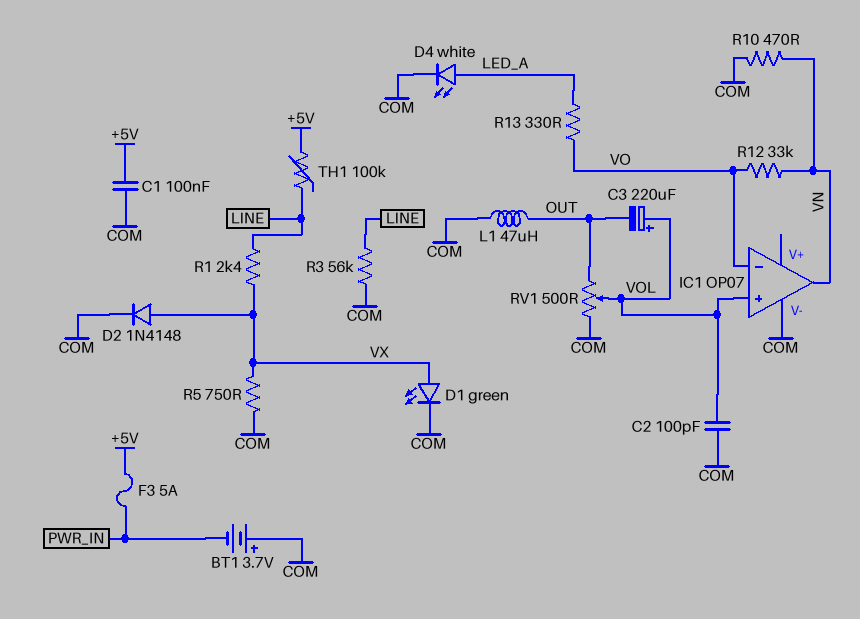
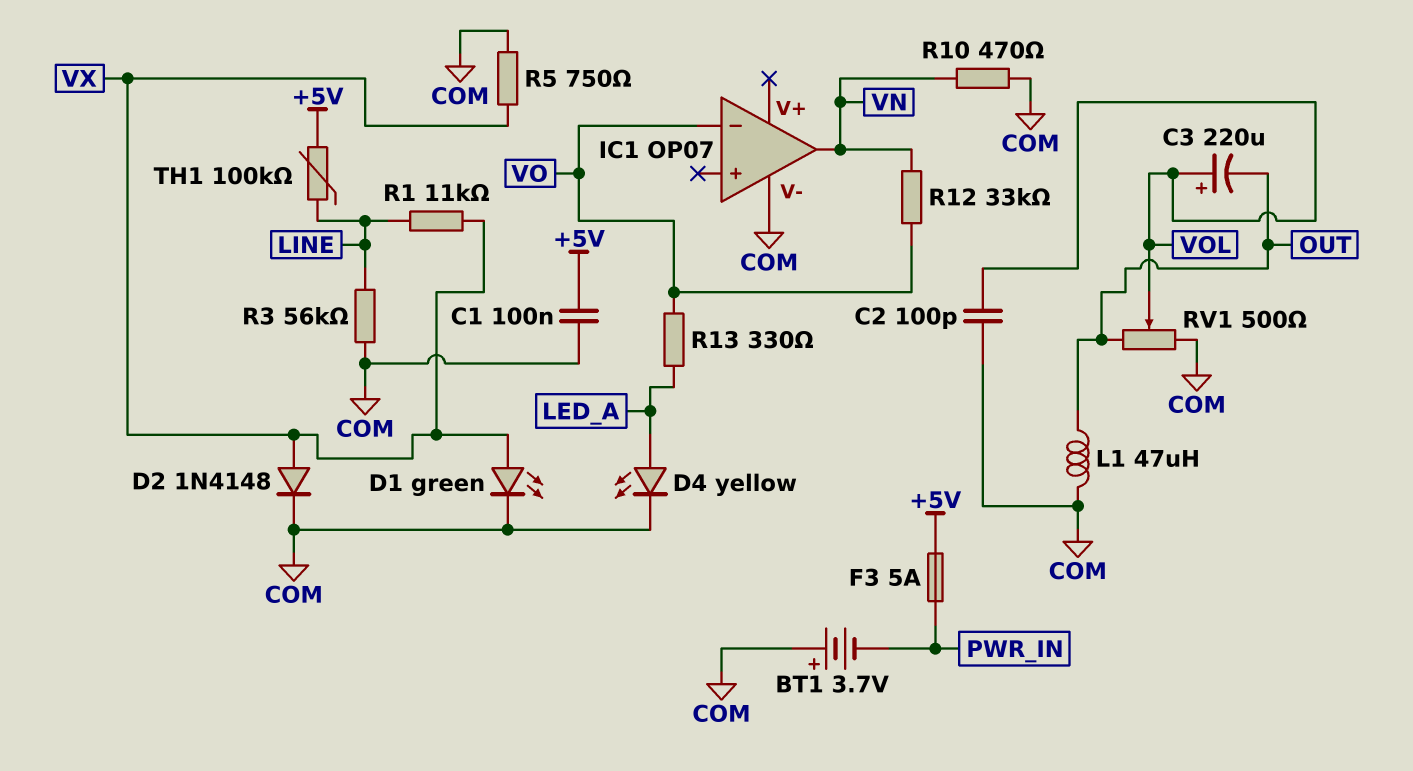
D4: LED white (A LED_A, K COM) -> LED yellow (A LED_A, K COM)
IC1 pin in+: VOL -> none
R1: 2.4k (LINE, VX) -> 11k (LINE, VX)

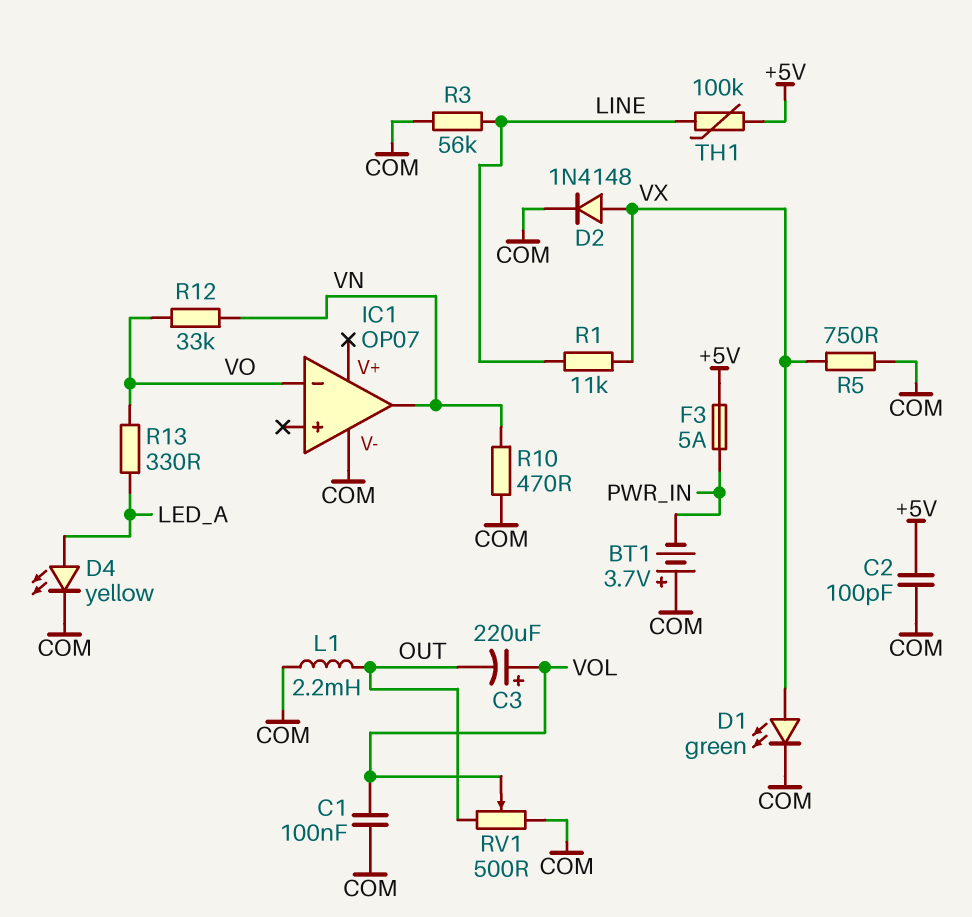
C1: 100nF (+5V, COM) -> 100nF (COM, VOL)
C2: 100pF (COM, VOL) -> 100pF (+5V, COM)
L1: 47uH (COM, OUT) -> 2.2mH (COM, OUT)

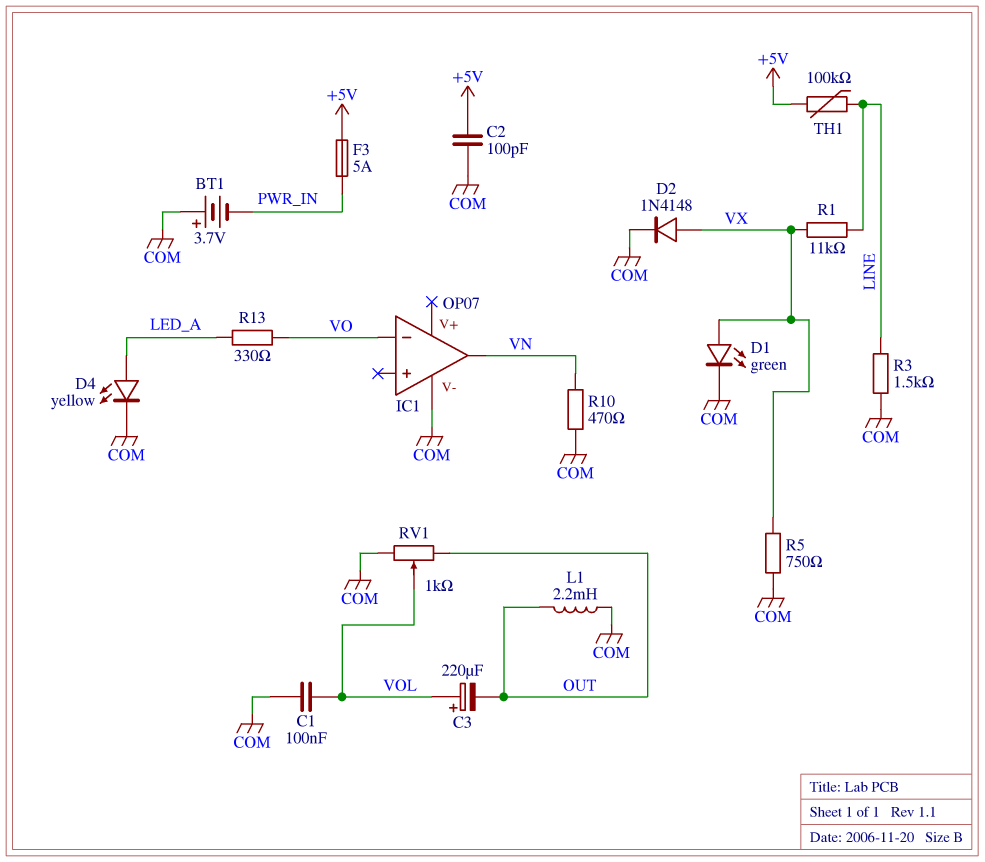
R3: 56k (COM, LINE) -> 1.5k (COM, LINE)
R12: 33k (VN, VO) -> none
RV1: 500 (COM, OUT, wiper VOL) -> 1k (COM, OUT, wiper VOL)

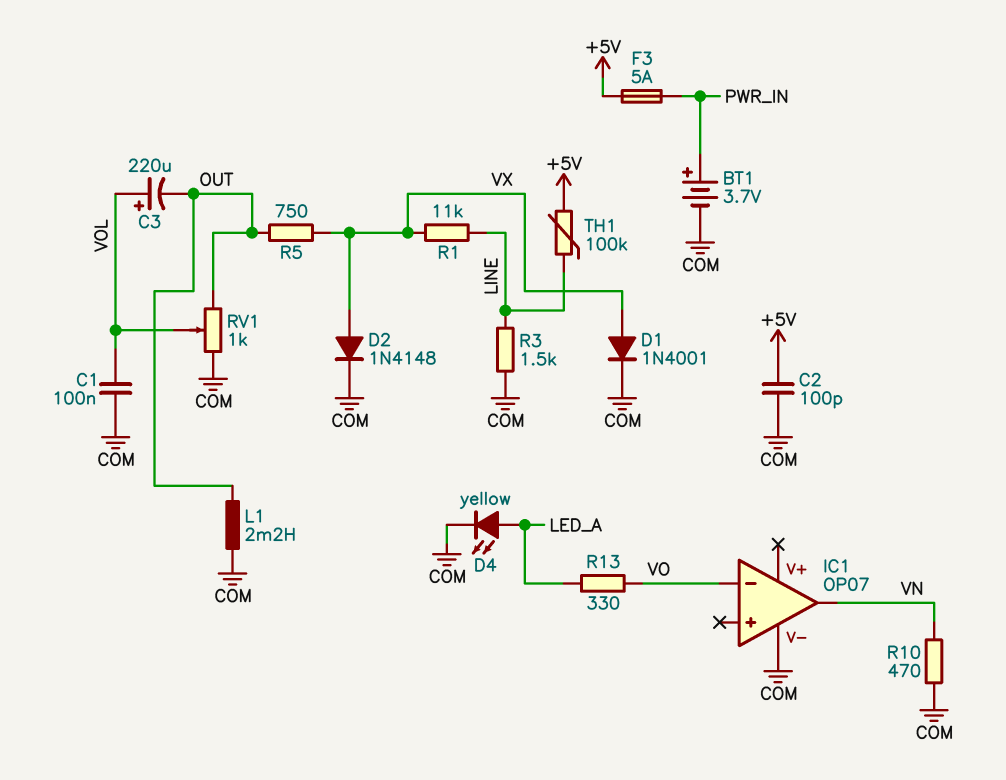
BT1: 3.7V (plus COM, minus PWR_IN) -> 3.7V (plus PWR_IN, minus COM)
D1: LED green (A VX, K COM) -> diode 1N4001 (A VX, K COM)
R5: 750 (COM, VX) -> 750 (OUT, VX)

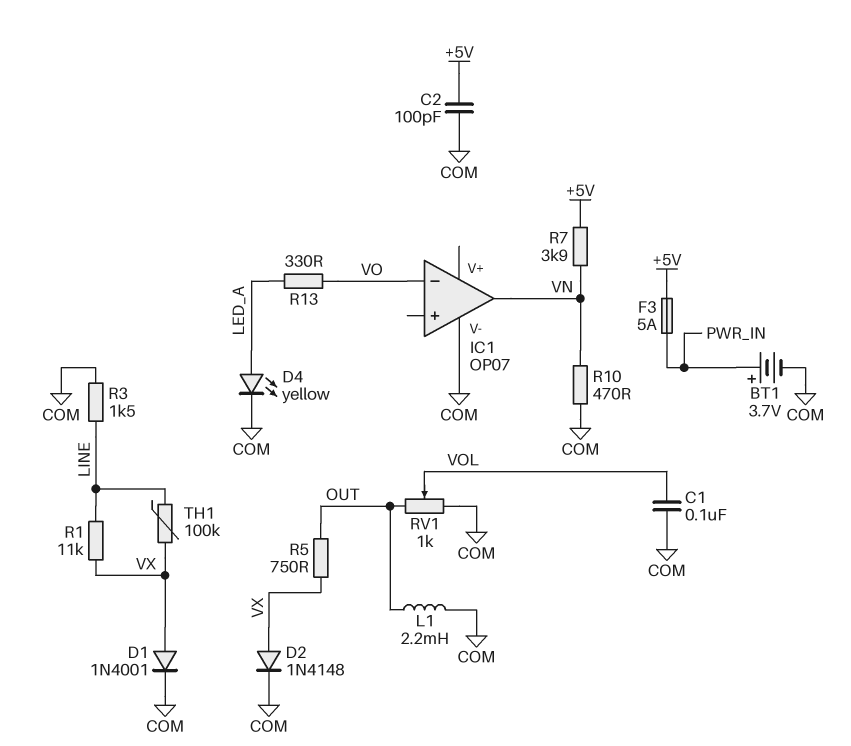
C3: 220uF (plus VOL, minus OUT) -> none
R7: none -> 3.9k (+5V, VN)
TH1: 100k (+5V, LINE) -> 100k (LINE, VX)

